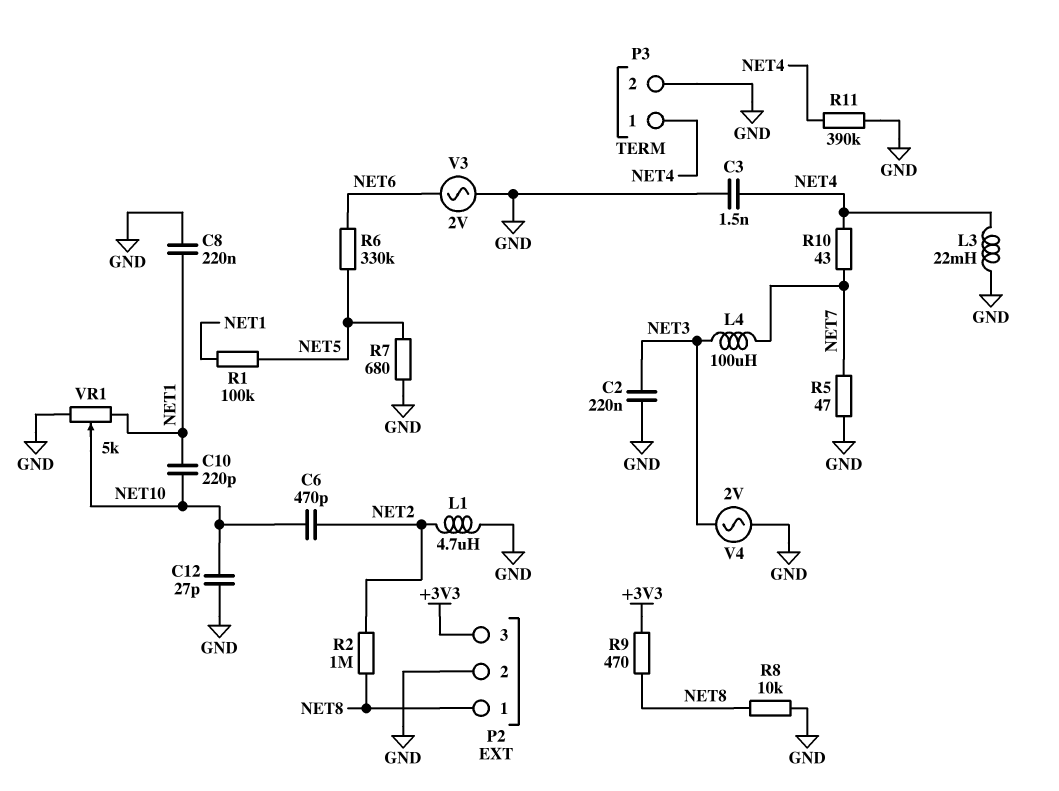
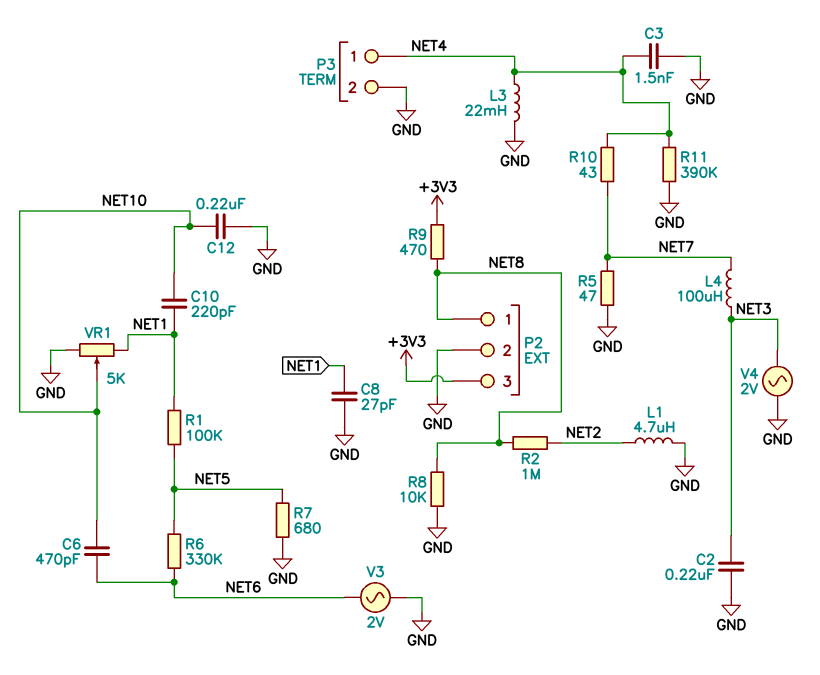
C6: 470pF (NET2, NET10) -> 470pF (NET6, NET10)
C8: 220nF (GND, NET1) -> 27pF (GND, NET1)
C12: 27pF (GND, NET10) -> 220nF (GND, NET10)

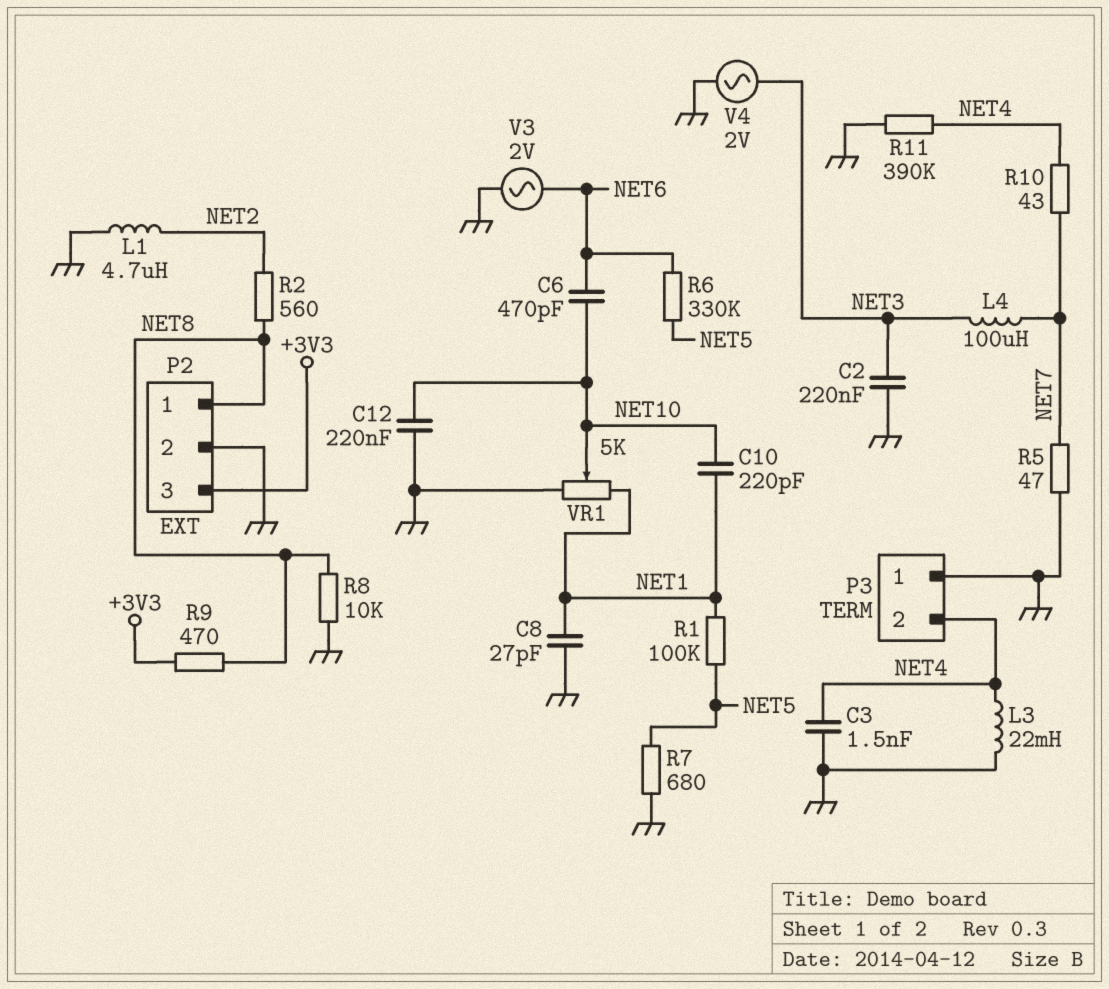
P3 pin 1: NET4 -> GND
P3 pin 2: GND -> NET4
R2: 1M (NET2, NET8) -> 560 (NET2, NET8)

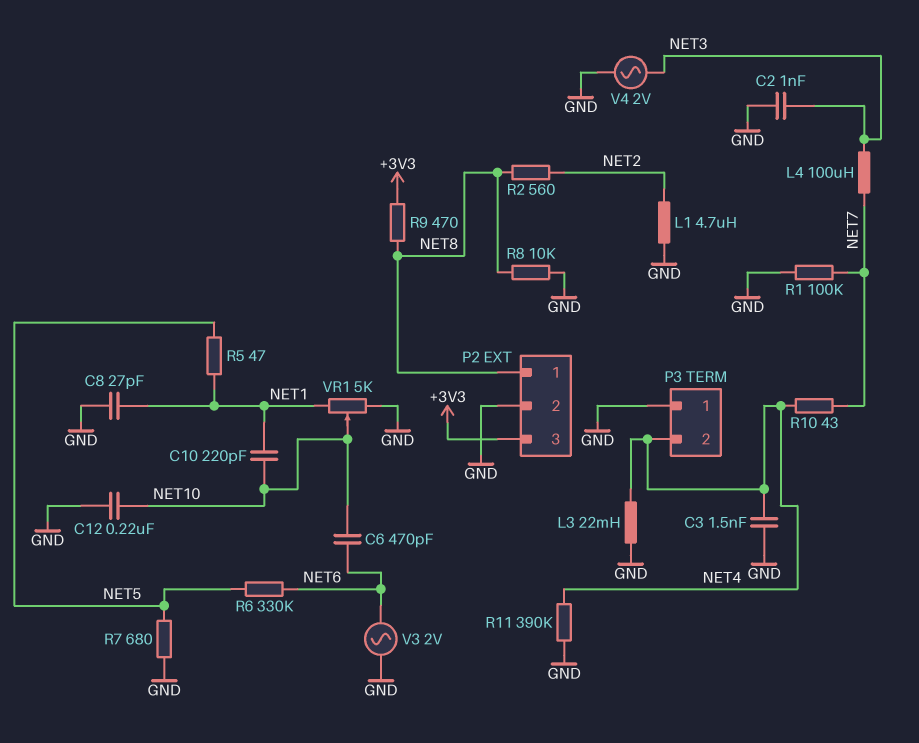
C2: 220nF (GND, NET3) -> 1nF (GND, NET3)
R1: 100k (NET1, NET5) -> 100k (GND, NET7)
R5: 47 (GND, NET7) -> 47 (NET1, NET5)

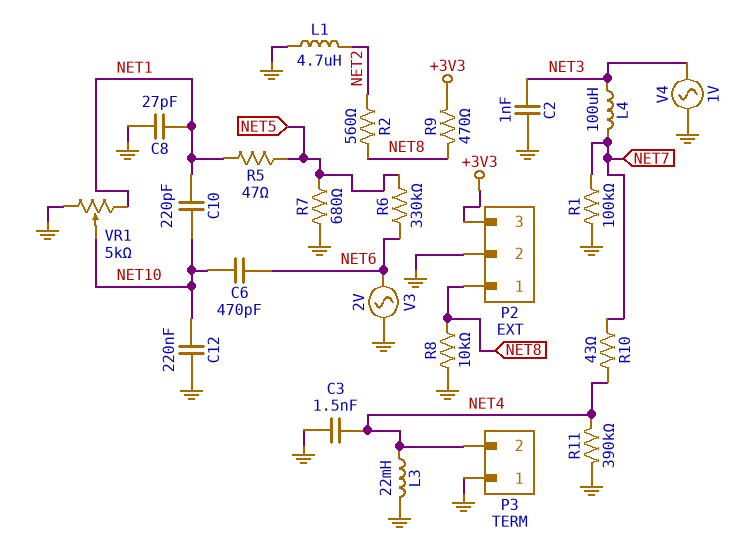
V4: AC 2V (GND, NET3) -> AC 1V (GND, NET3)

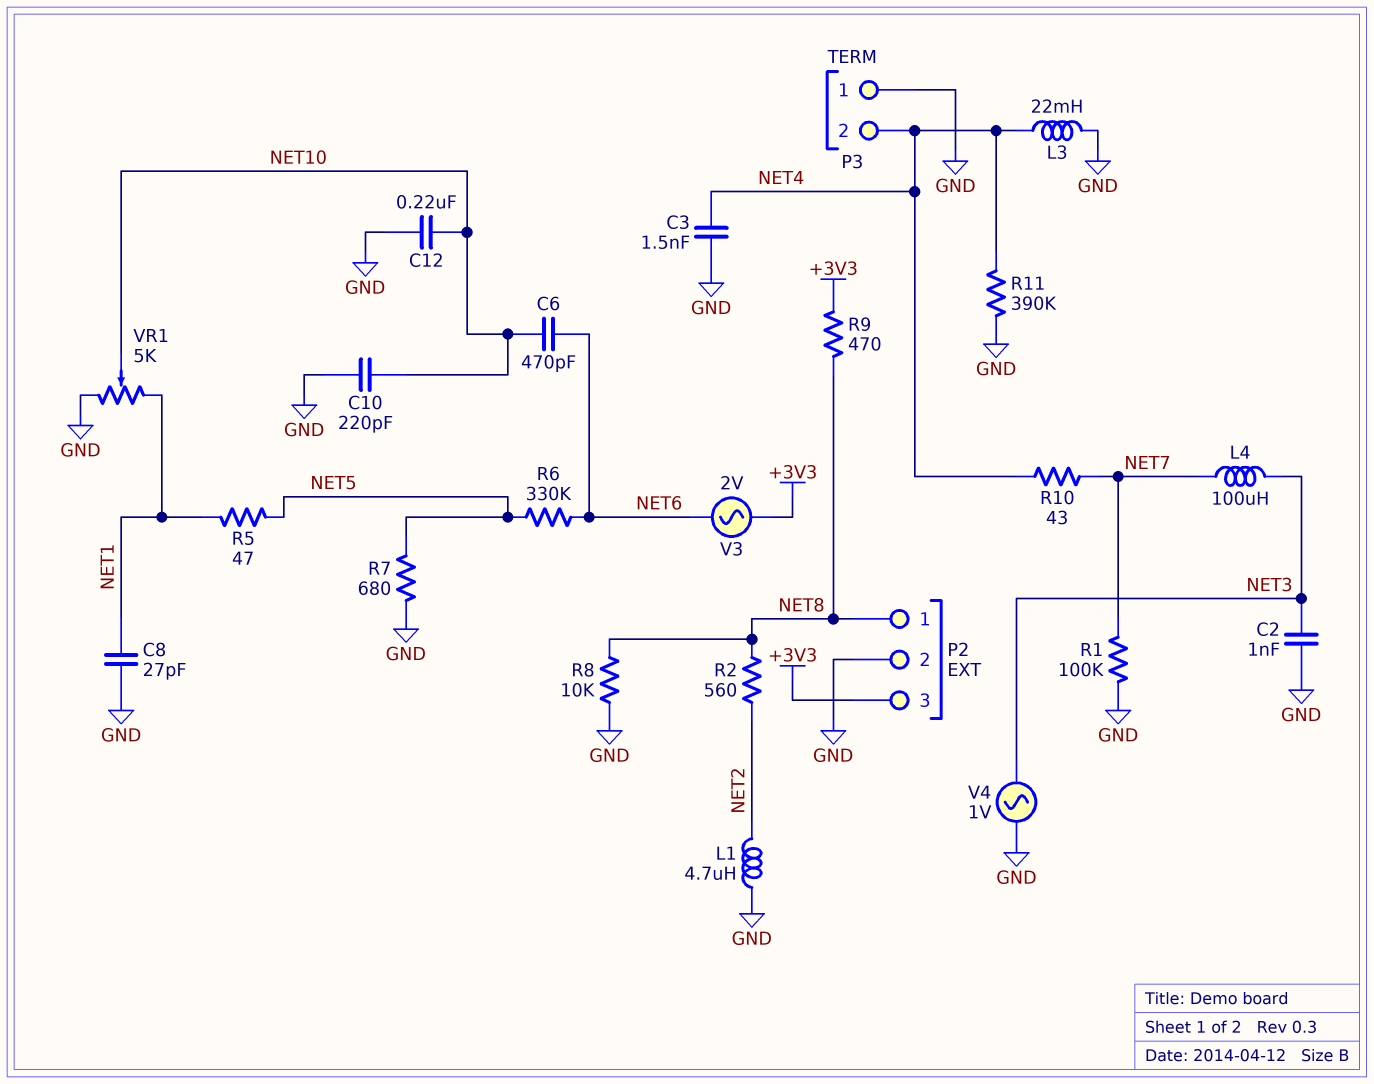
C10: 220pF (NET1, NET10) -> 220pF (GND, NET10)
V3: AC 2V (GND, NET6) -> AC 2V (+3V3, NET6)

